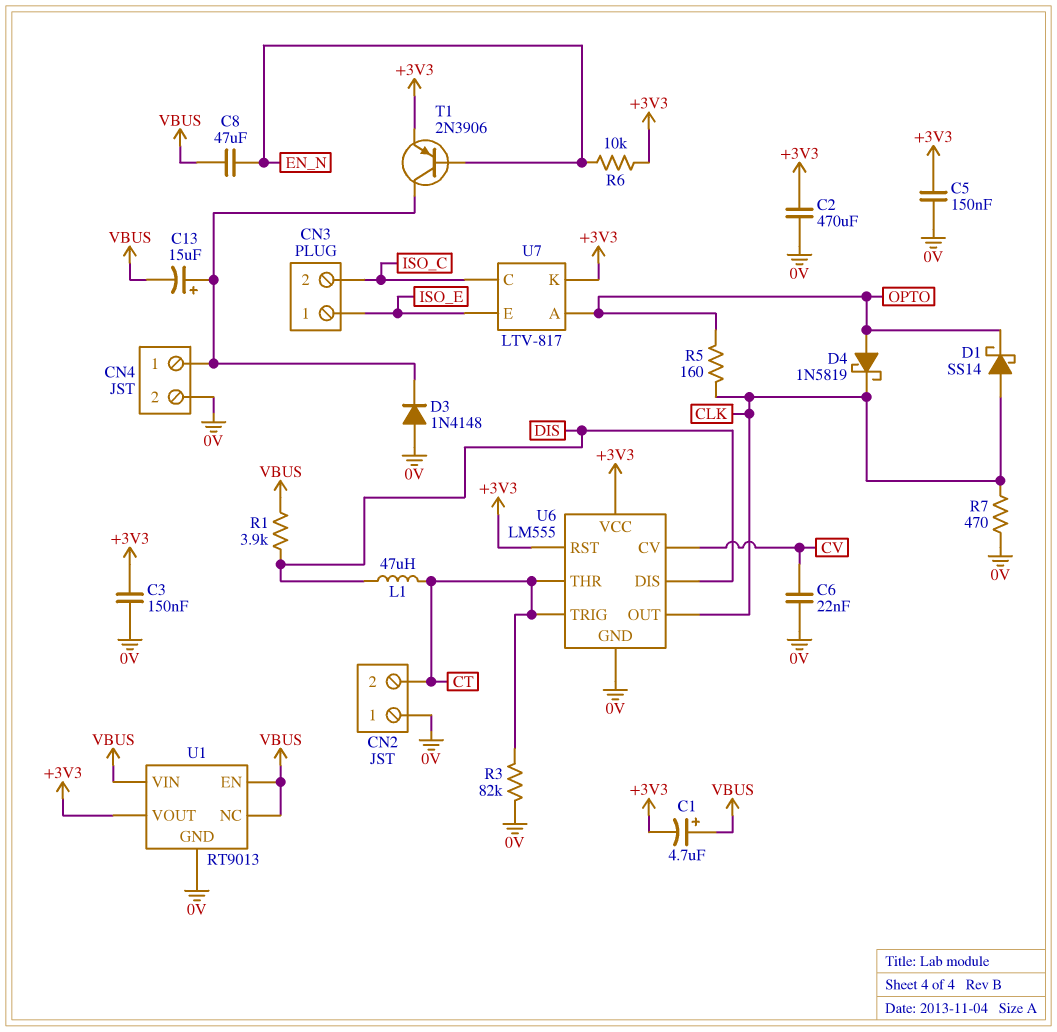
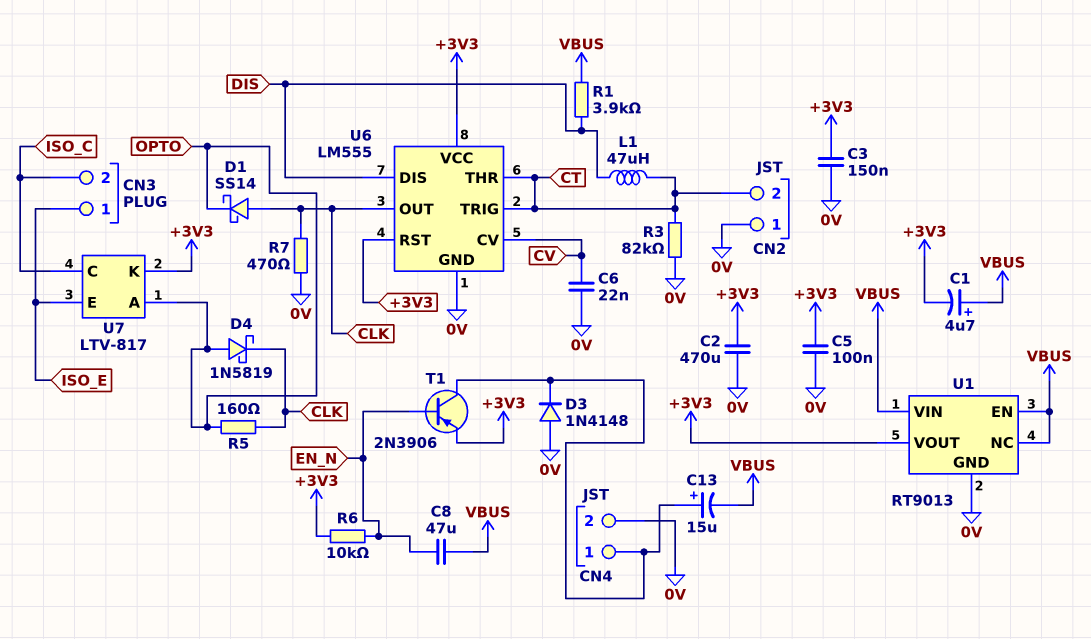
C5: 150nF (+3V3, 0V) -> 100nF (+3V3, 0V)

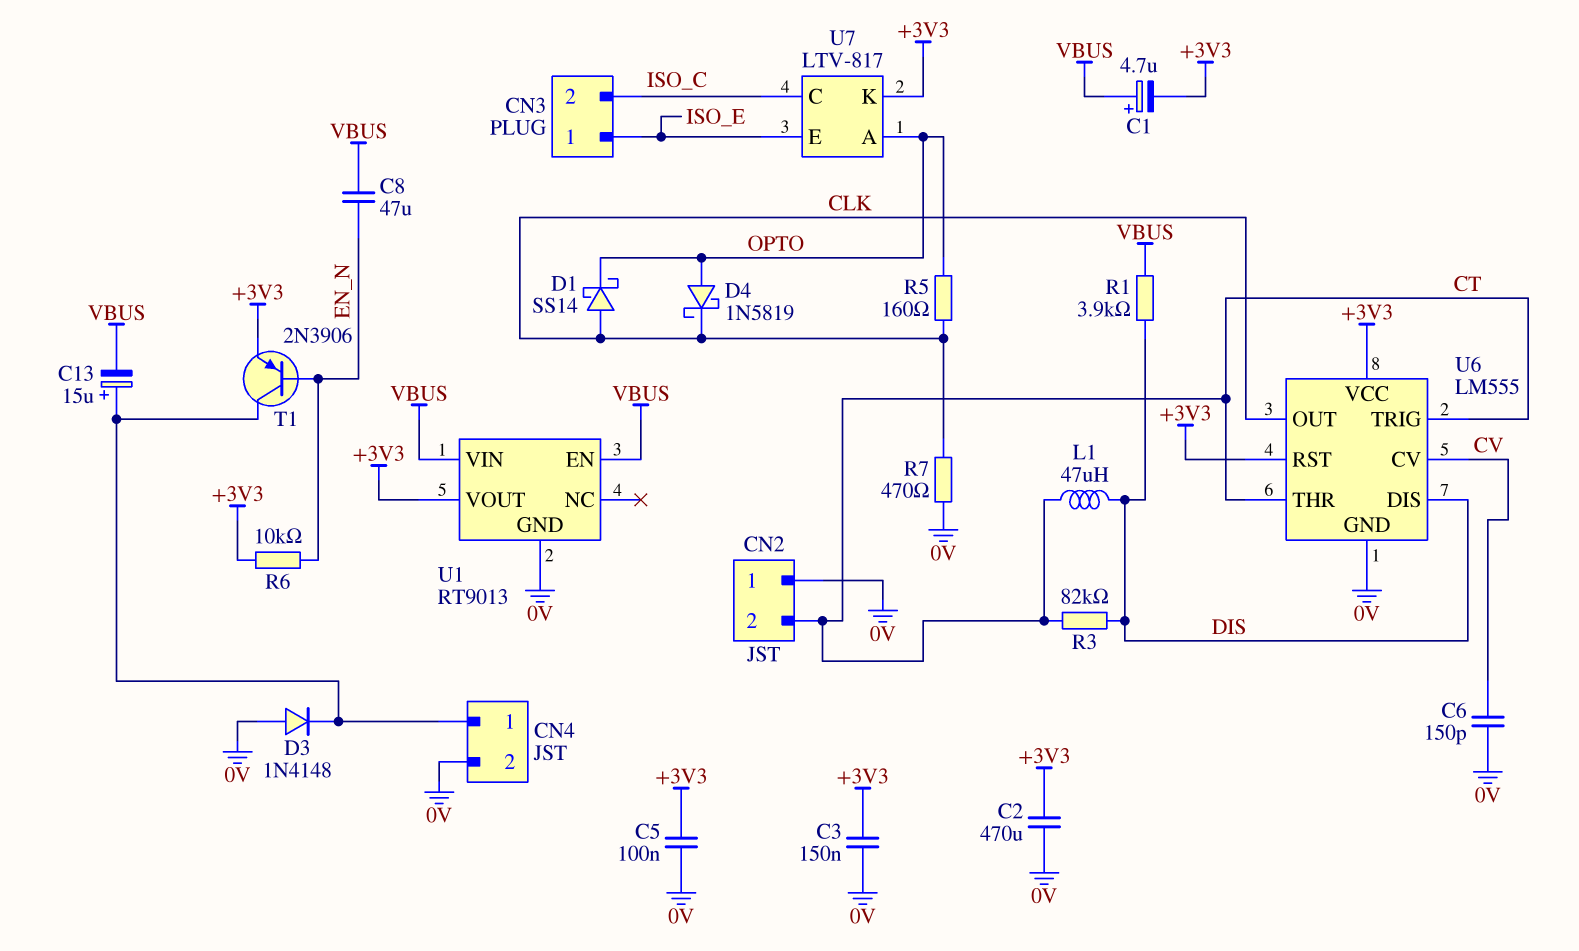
C6: 22nF (0V, CV) -> 150pF (0V, CV)
R3: 82k (0V, CT) -> 82k (CT, DIS)
U1 pin NC: VBUS -> none

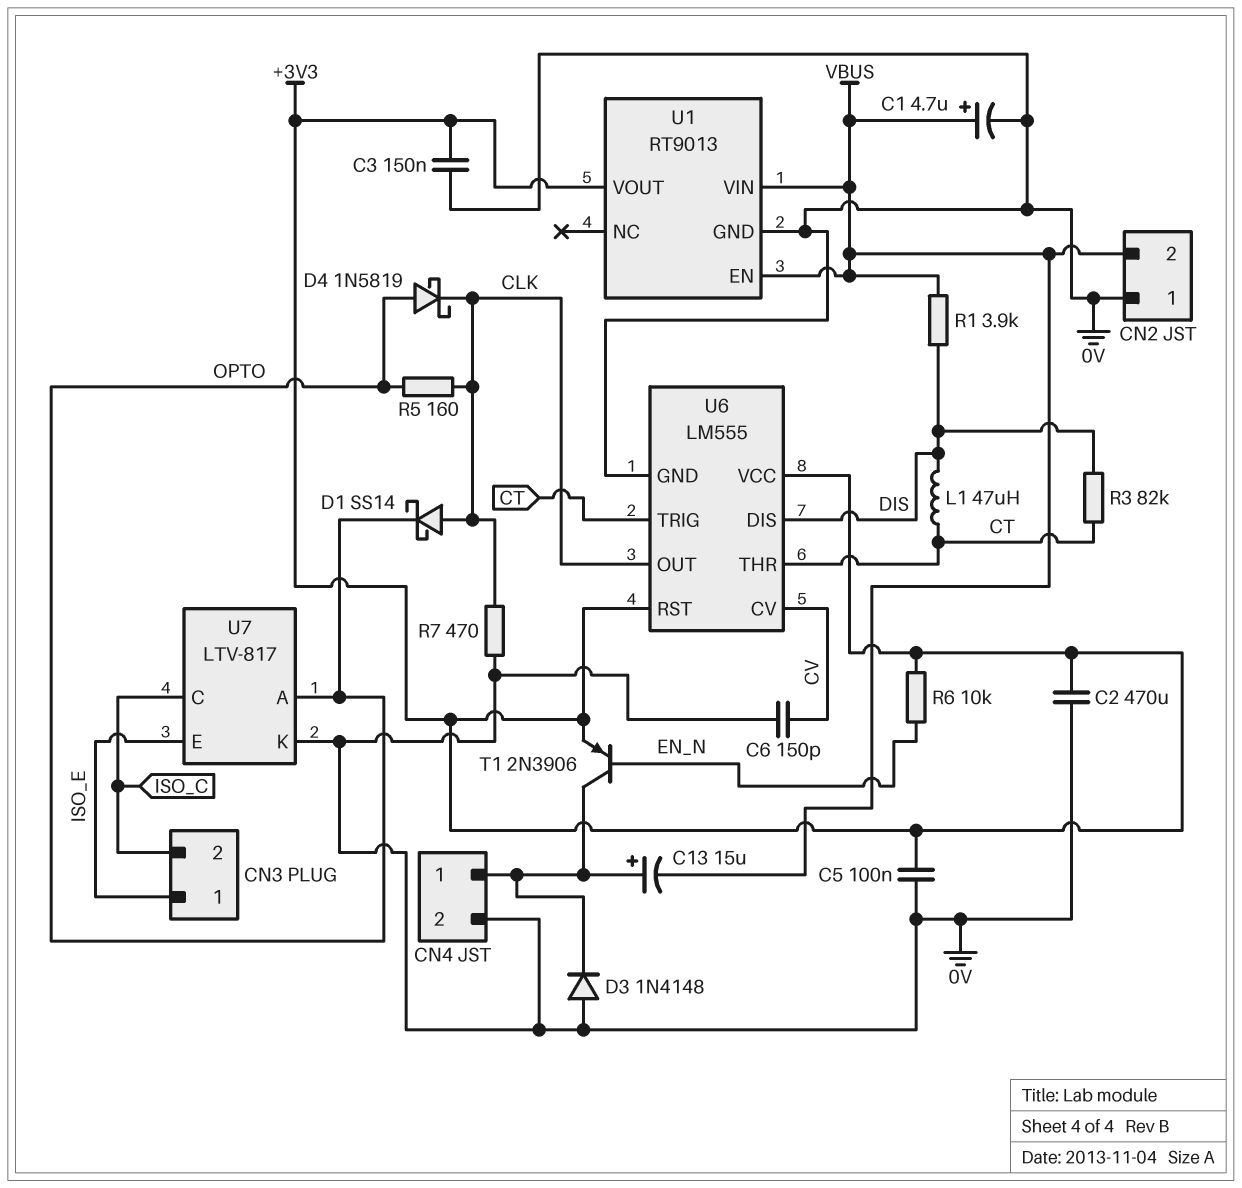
C1: 4.7uF (plus VBUS, minus +3V3) -> 4.7uF (plus VBUS, minus 0V)
C8: 47uF (EN_N, VBUS) -> none
CN2 pin 2: CT -> VBUS
U7 pin K: +3V3 -> 0V

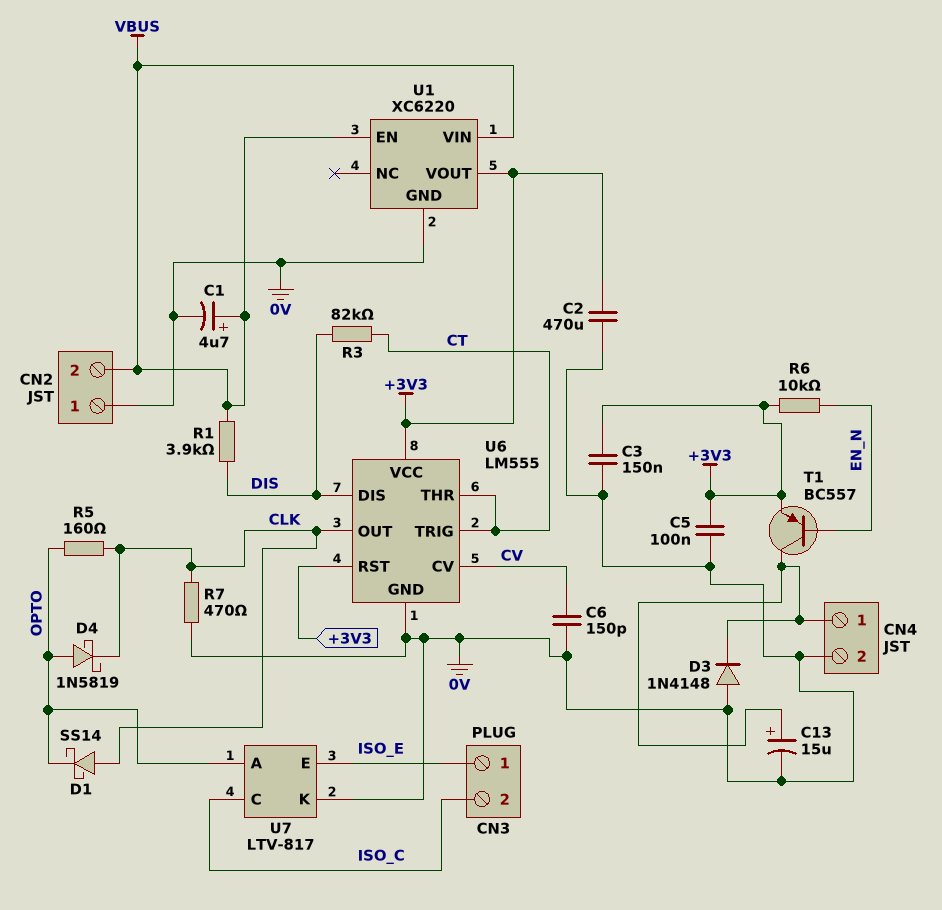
C13: 15uF (plus CN4/1, minus VBUS) -> 15uF (plus CN4/1, minus 0V)
L1: 47uH (CT, DIS) -> none
T1: PNP 2N3906 (B EN_N, C CN4/1, E +3V3) -> PNP BC557 (B EN_N, C CN4/1, E +3V3)
U1: RT9013 -> XC6220

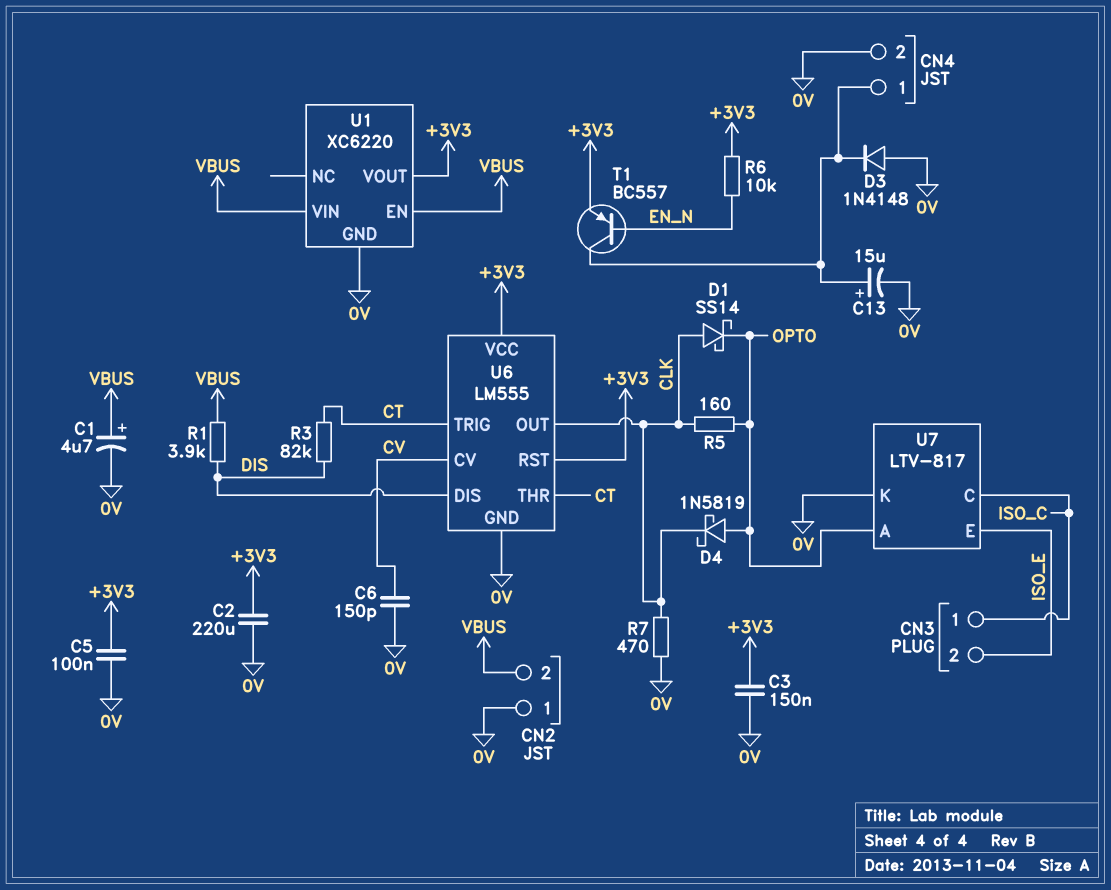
C2: 470uF (+3V3, 0V) -> 220uF (+3V3, 0V)
CN3 pin 1: ISO_E -> ISO_C
CN3 pin 2: ISO_C -> ISO_E

